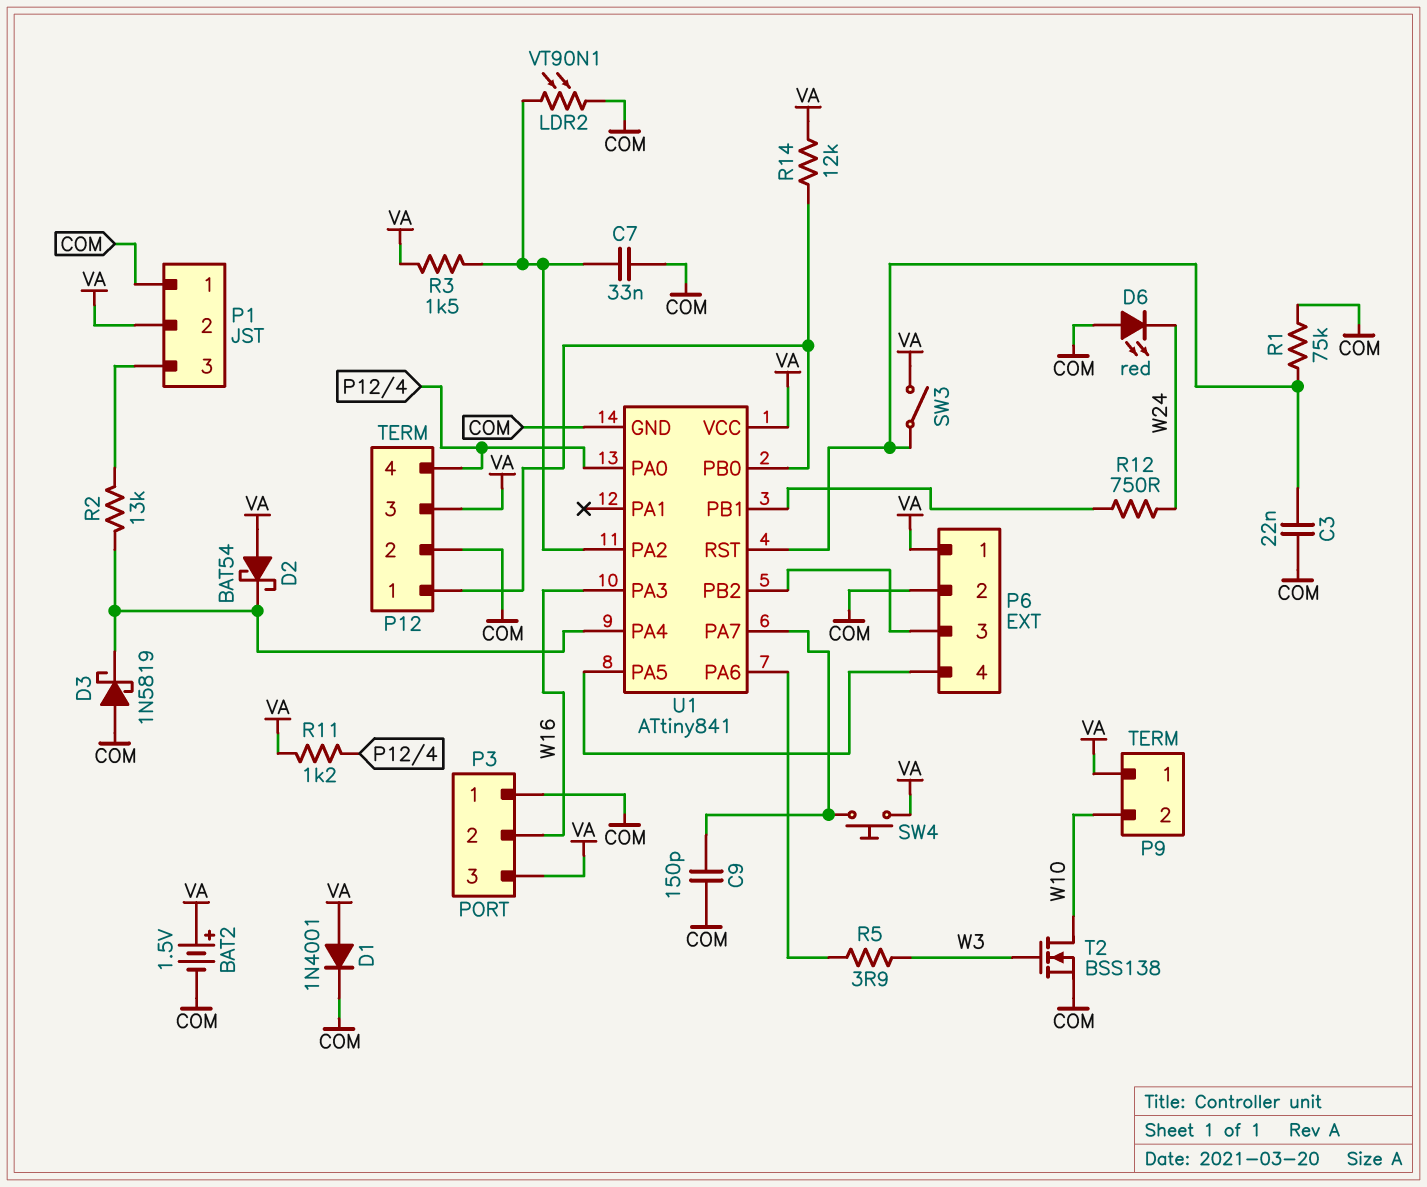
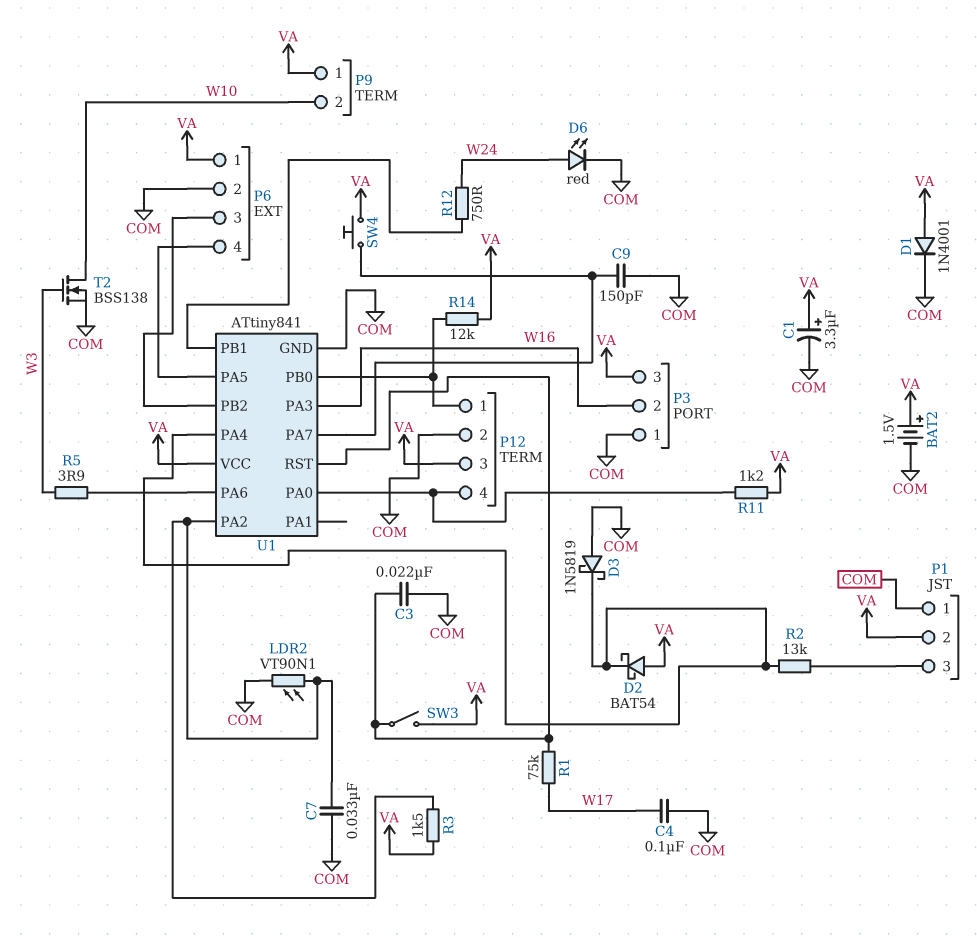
C1: none -> 3.3uF (plus VA, minus COM)
C4: none -> 100nF (COM, W17)
D6: LED red (A COM, K W24) -> LED red (A W24, K COM)
R1: 75k (COM, U1/RST) -> 75k (U1/RST, W17)

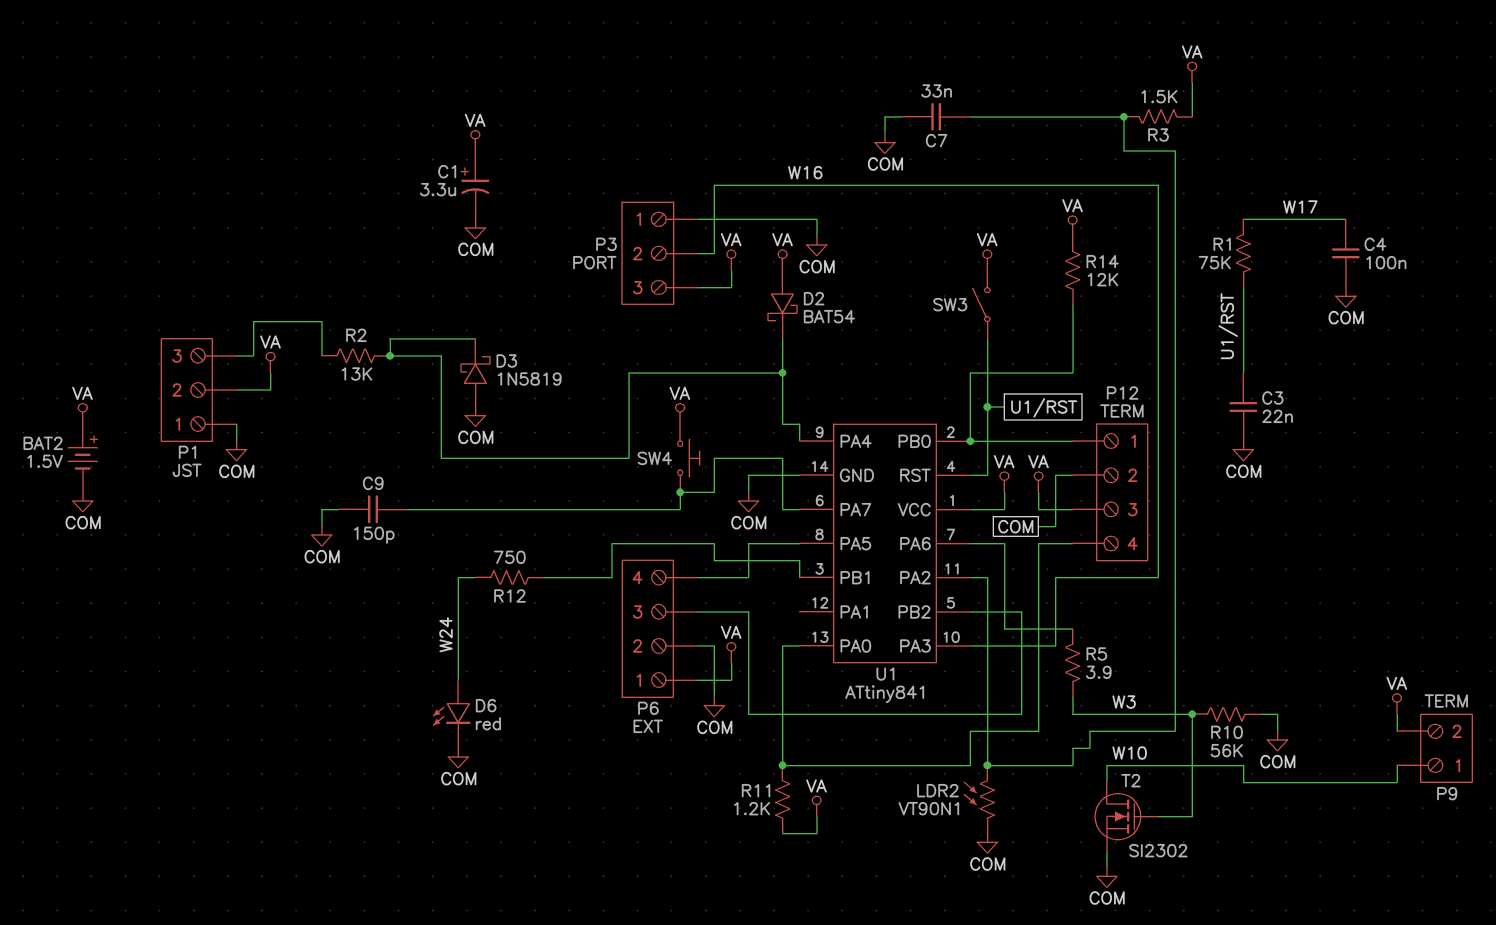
D1: diode 1N4001 (A VA, K COM) -> none
P9 pin 1: VA -> W10
P9 pin 2: W10 -> VA
R10: none -> 56k (COM, W3)
T2: NMOS BSS138 (G W3, D W10, S COM) -> NMOS SI2302 (G W3, D W10, S COM)

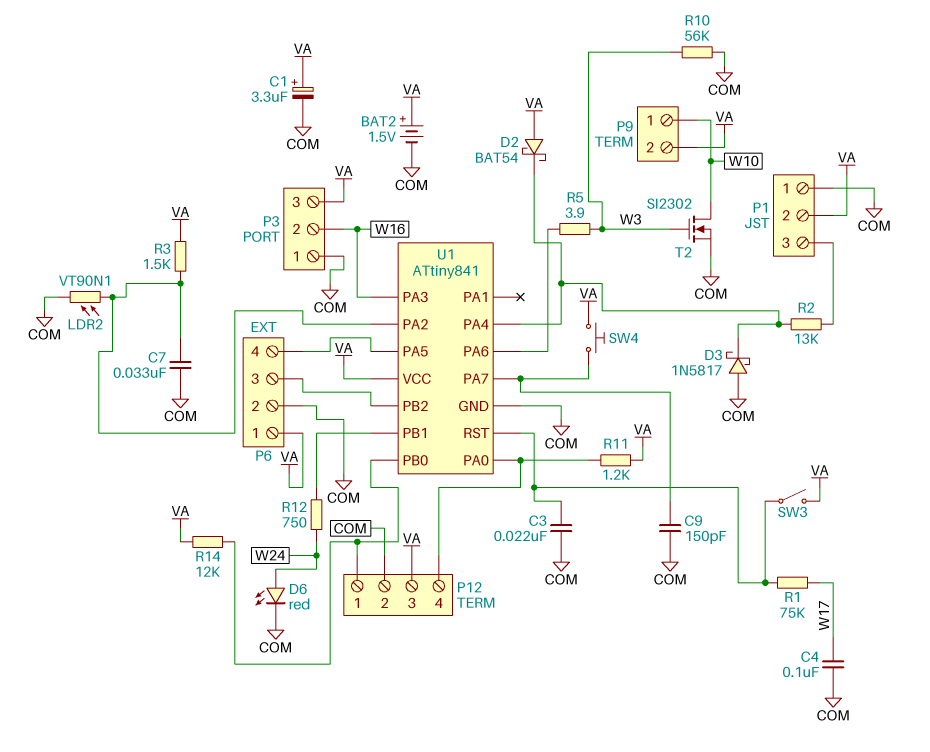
D3: schottky 1N5819 (A COM, K U1/PA4) -> schottky 1N5817 (A COM, K U1/PA4)

